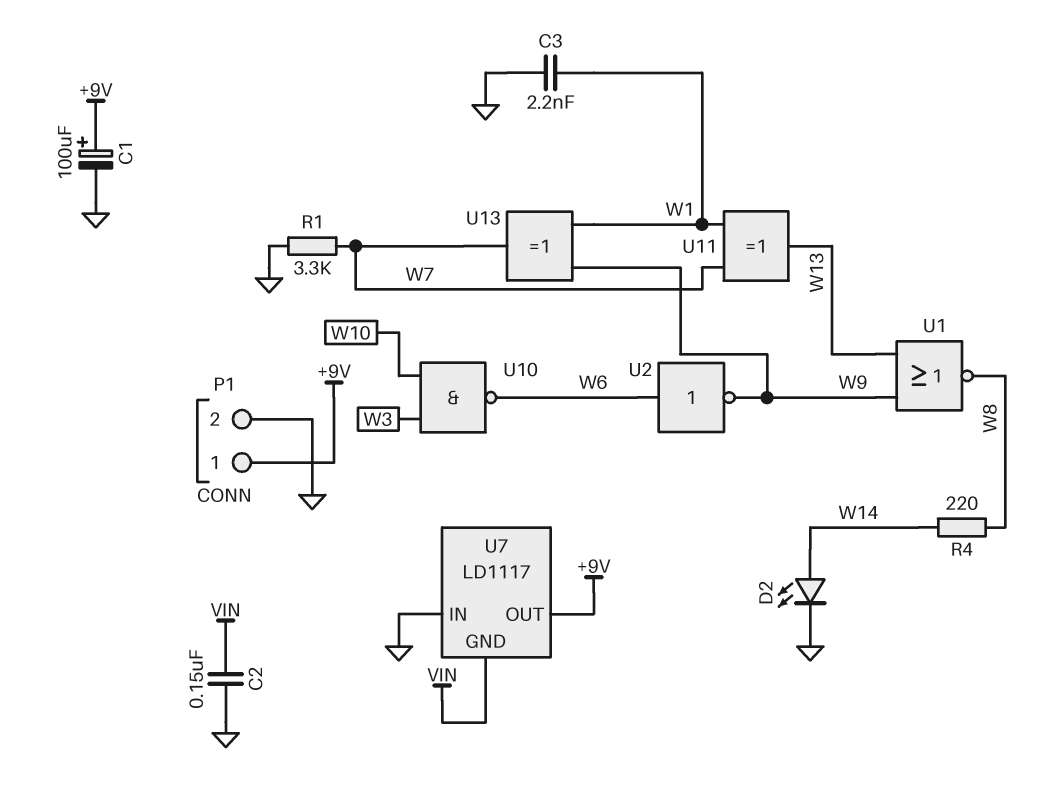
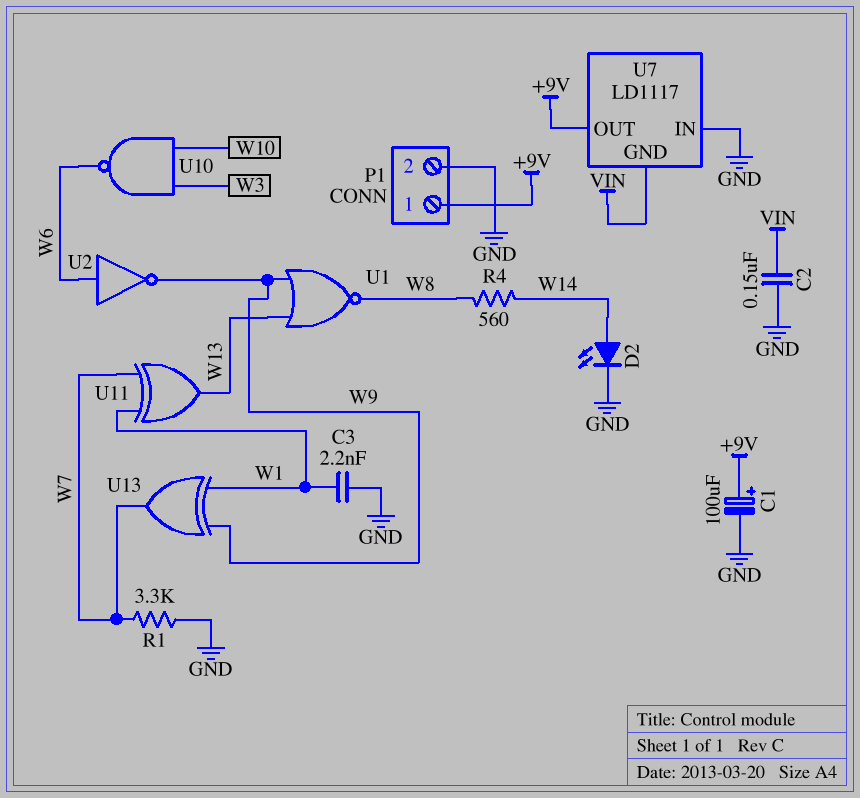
R4: 220 (W8, W14) -> 560 (W8, W14)

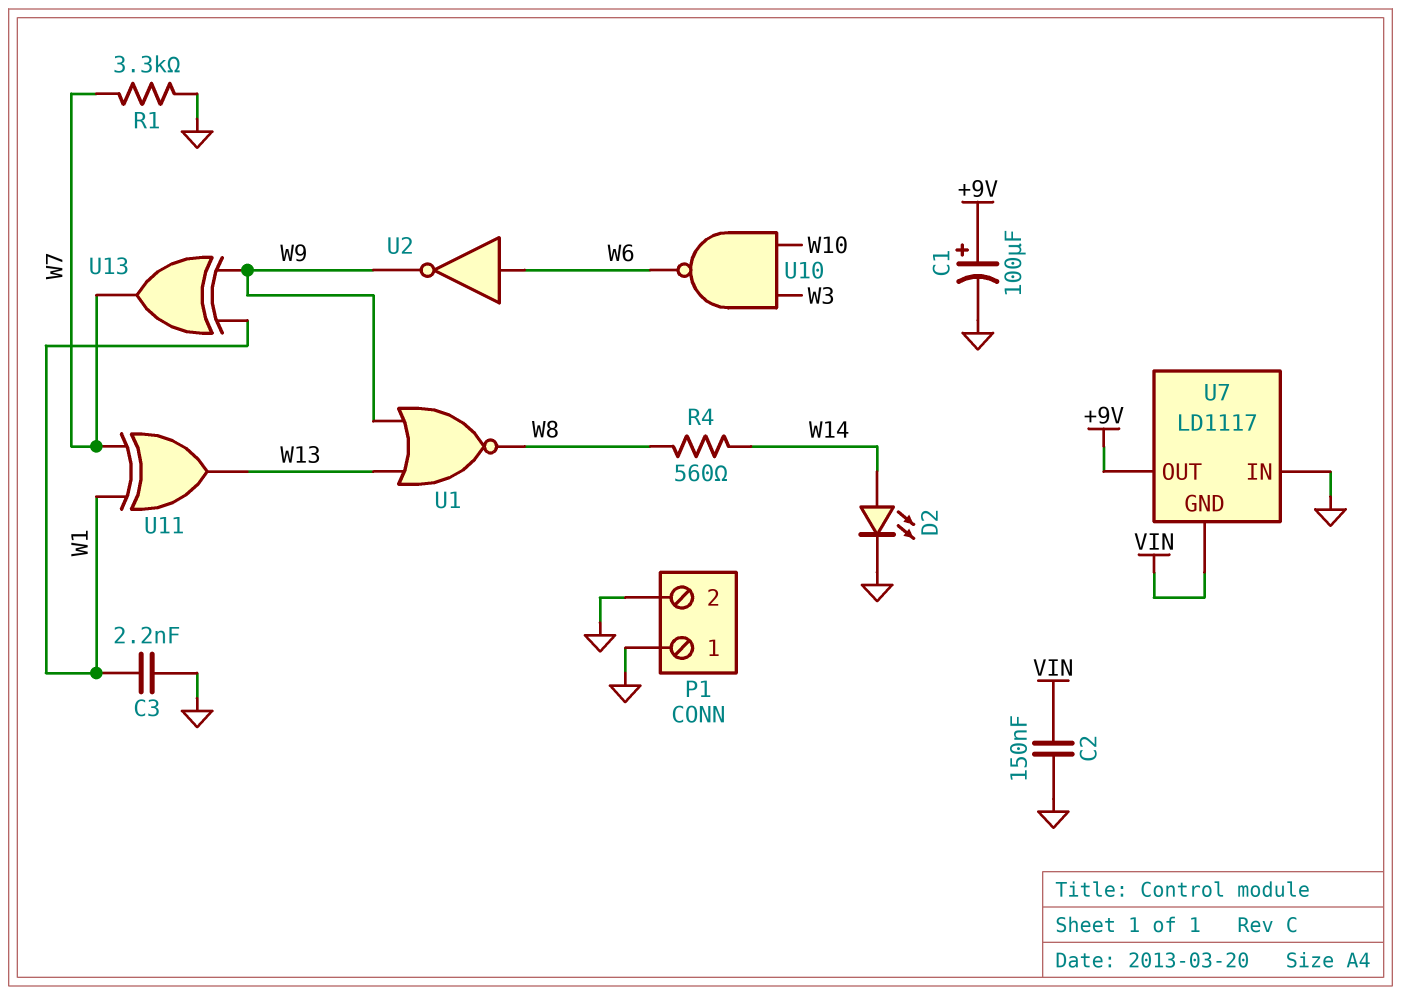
P1 pin 1: +9V -> GND

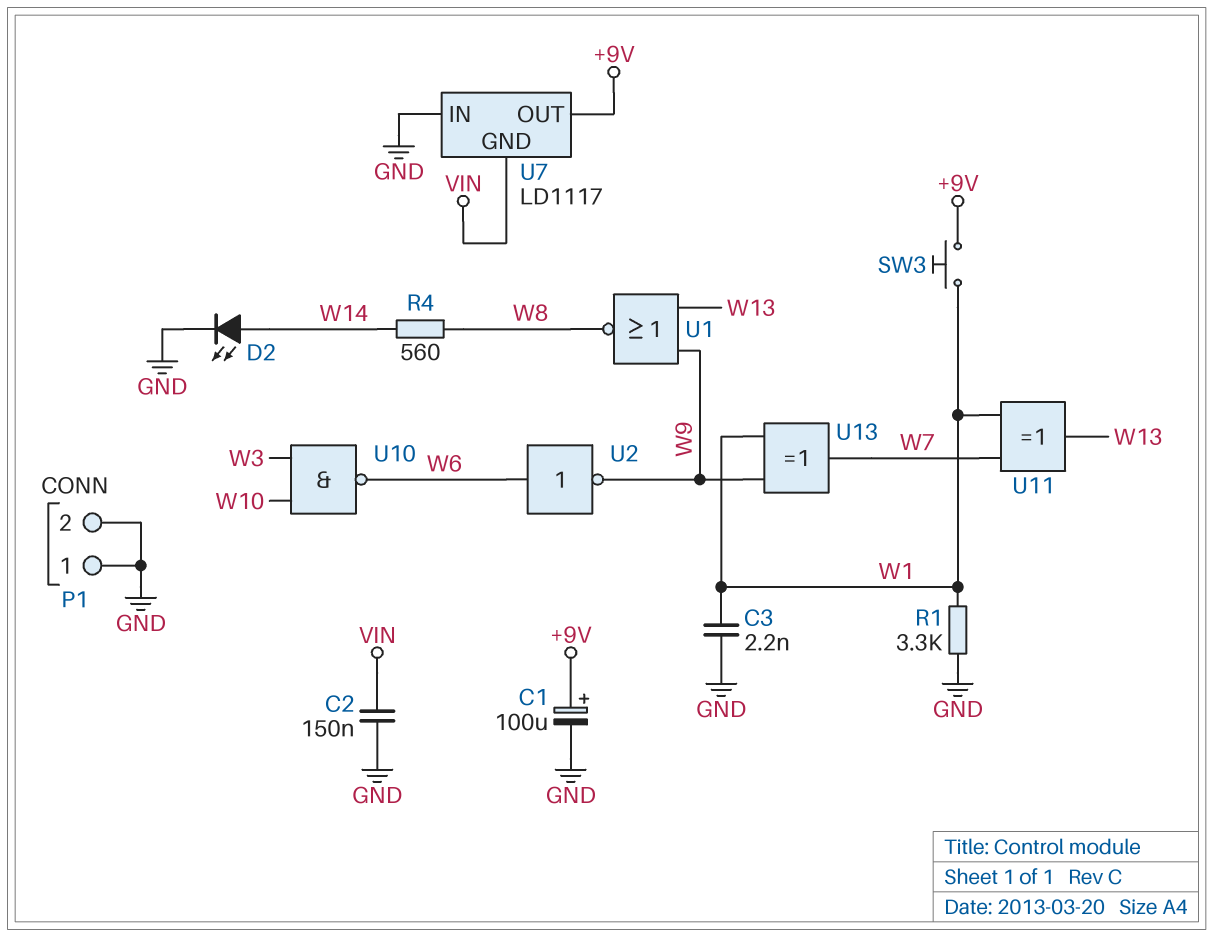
R1: 3.3k (GND, W7) -> 3.3k (GND, W1)
SW3: none -> button (+9V, W1)

